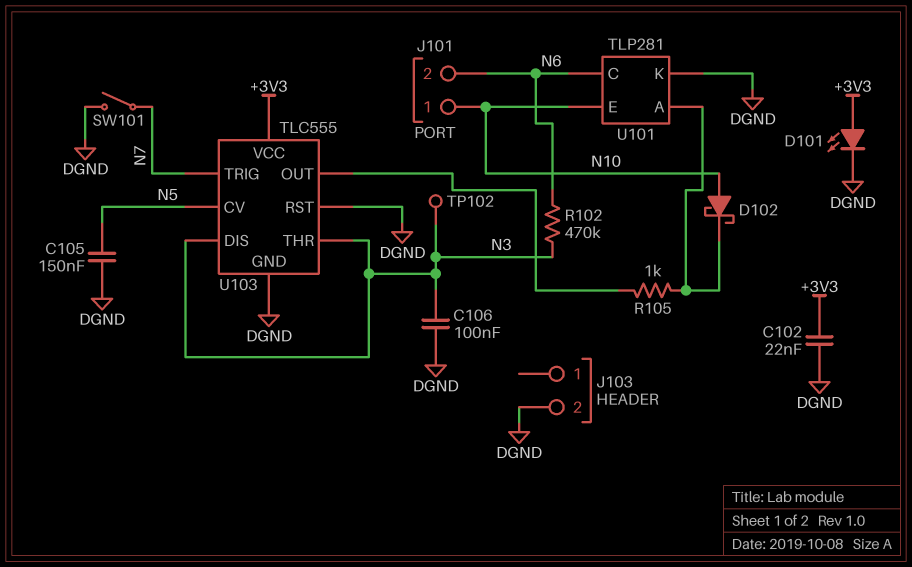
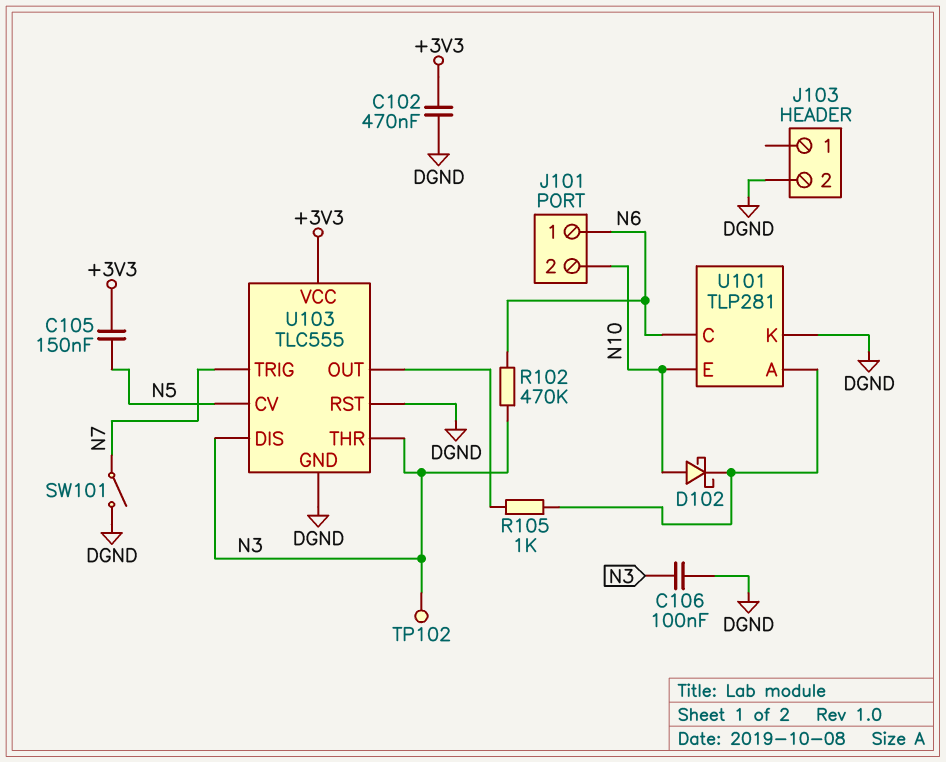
C102: 22nF (+3V3, DGND) -> 470nF (+3V3, DGND)
C105: 150nF (DGND, N5) -> 150nF (+3V3, N5)
D101: LED (A +3V3, K DGND) -> none
J101 pin 1: N10 -> N6
J101 pin 2: N6 -> N10

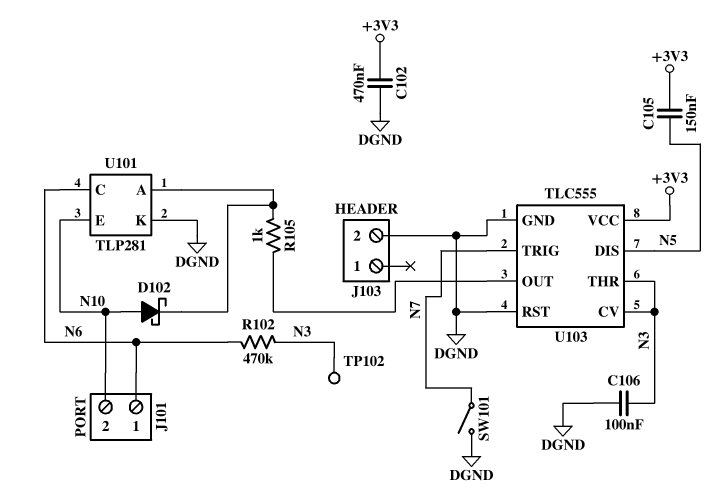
U103 pin CV: N5 -> N3
U103 pin DIS: N3 -> N5

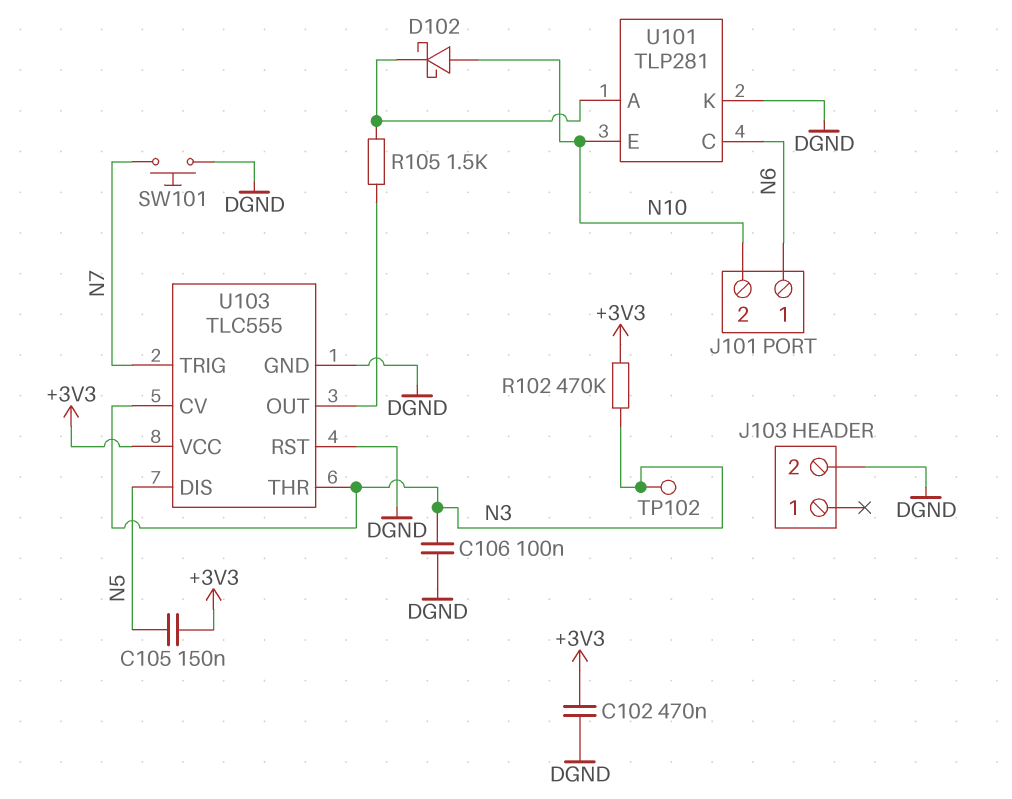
R102: 470k (N3, N6) -> 470k (+3V3, N3)
R105: 1k (U101/A, U103/OUT) -> 1.5k (U101/A, U103/OUT)
SW101: switch (DGND, N7) -> button (DGND, N7)

